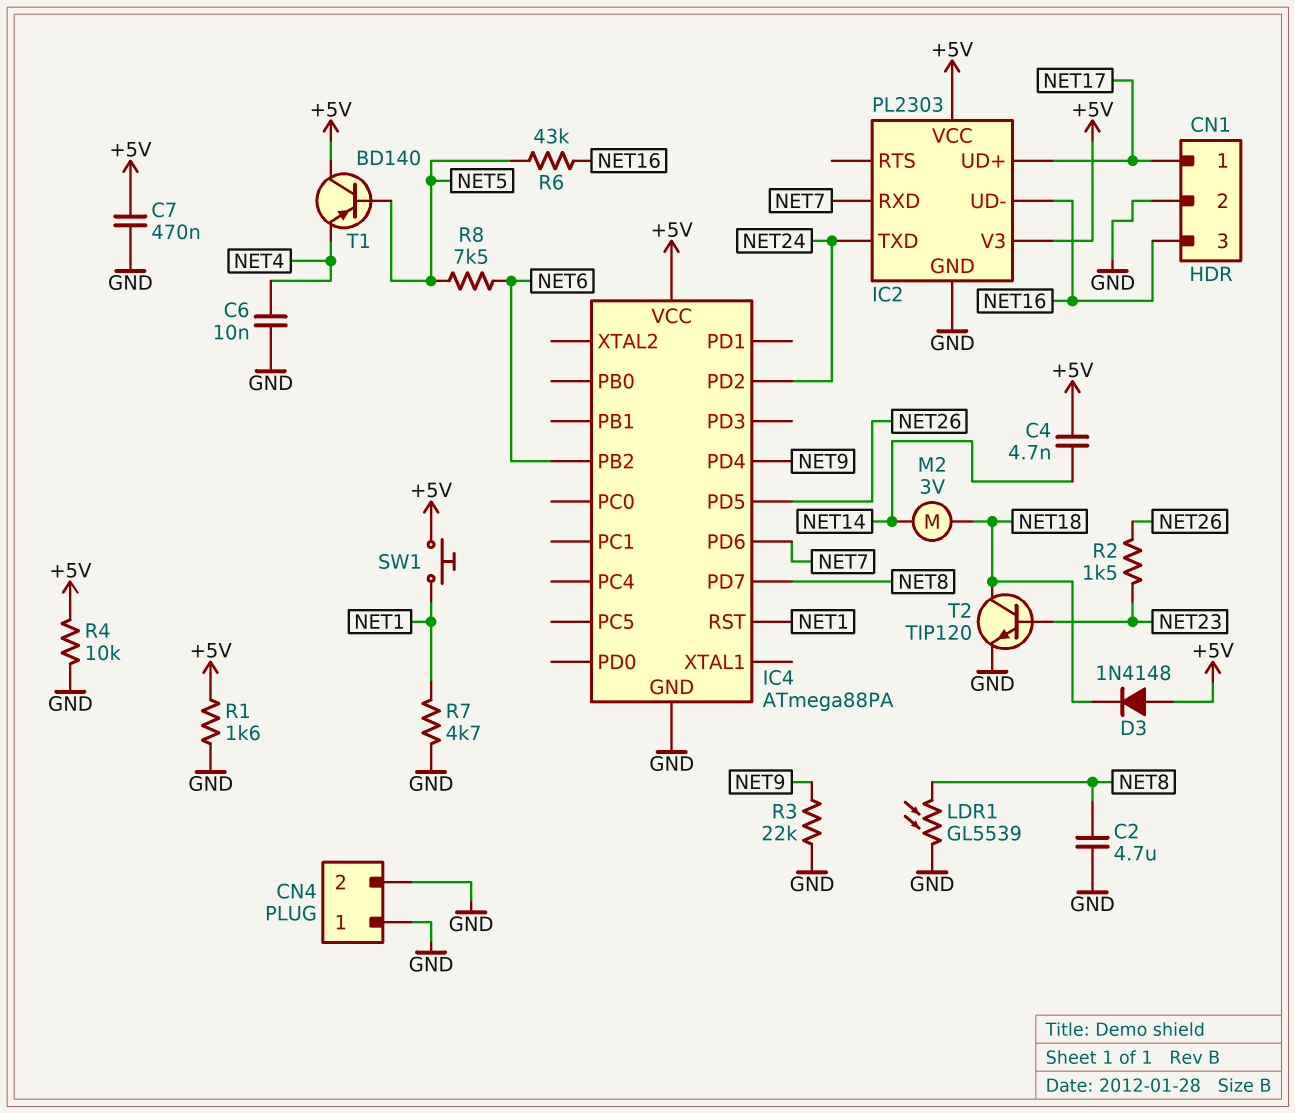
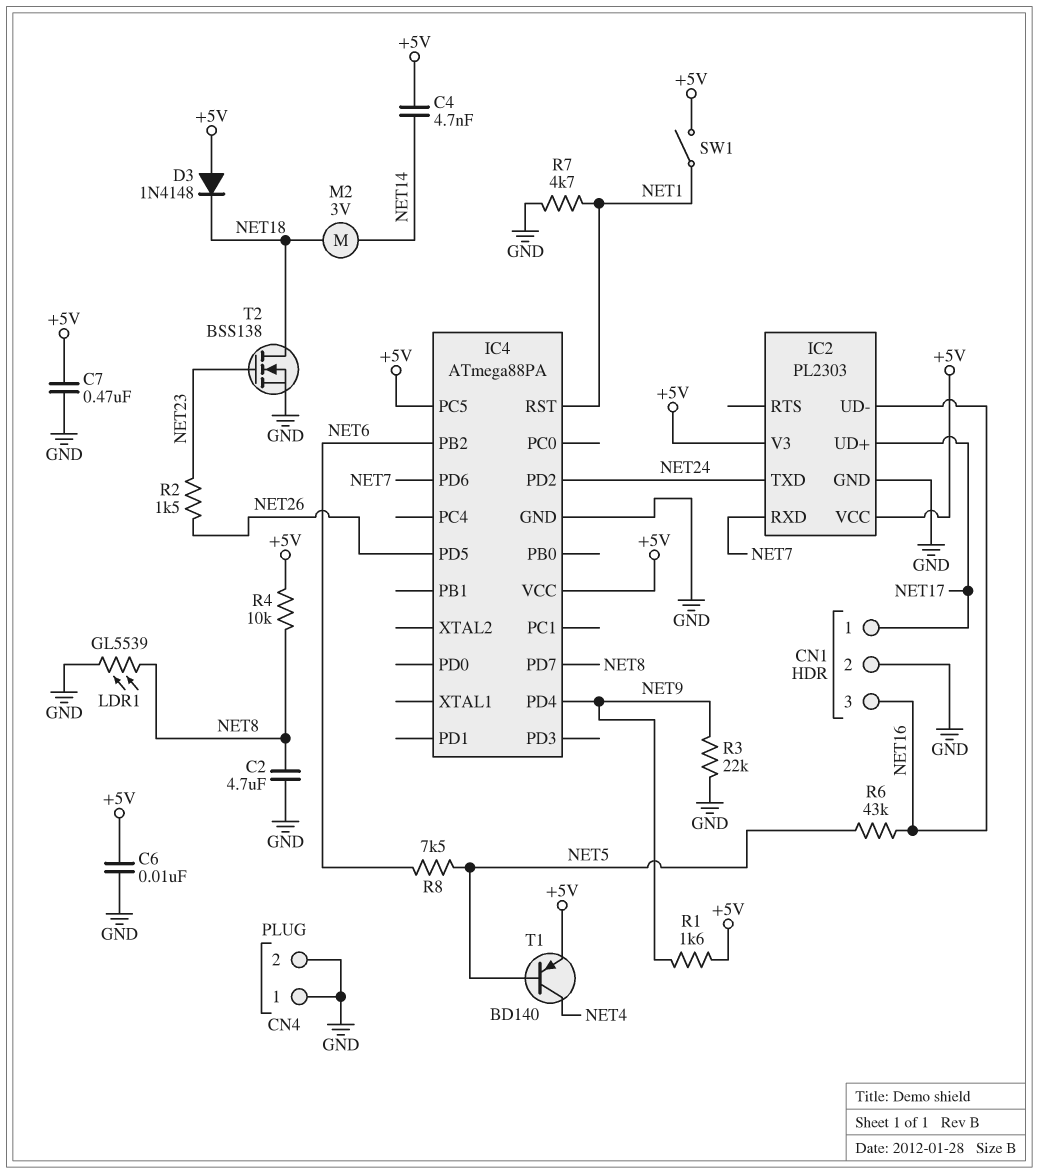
C6: 10nF (GND, NET4) -> 10nF (+5V, GND)
IC4 pin PC5: none -> +5V
R1: 1.6k (+5V, GND) -> 1.6k (+5V, NET9)
R4: 10k (+5V, GND) -> 10k (+5V, NET8)
SW1: button (+5V, NET1) -> switch (+5V, NET1)
T1: PNP BD140 (B NET5, C +5V, E NET4) -> PNP BD140 (B NET5, C NET4, E +5V)
T2: NPN TIP120 (B NET23, C NET18, E GND) -> NMOS BSS138 (G NET23, D NET18, S GND)

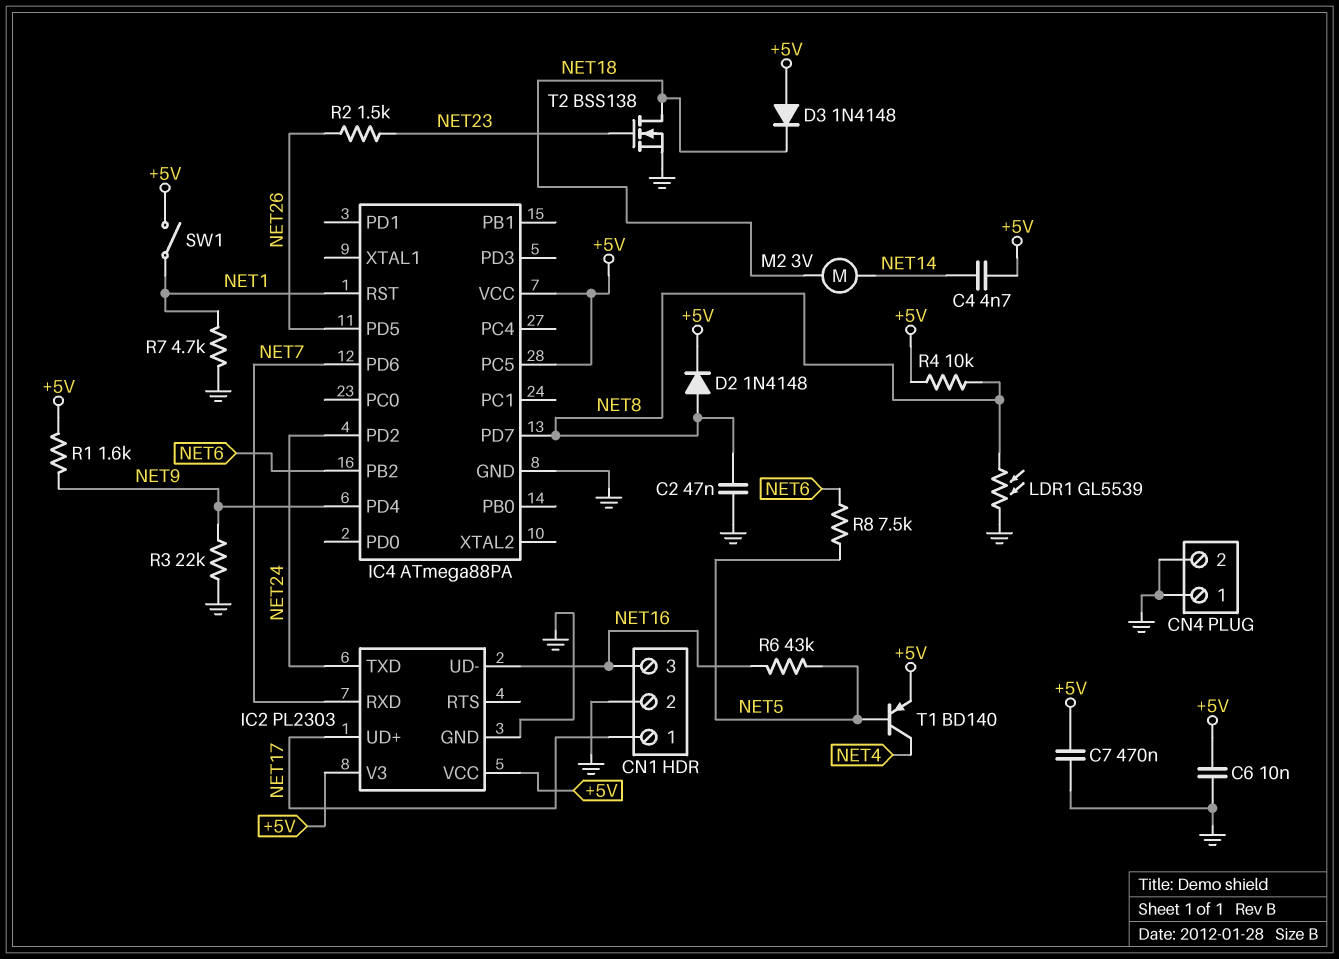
C2: 4.7uF (GND, NET8) -> 47nF (GND, NET8)
D2: none -> diode 1N4148 (A NET8, K +5V)

